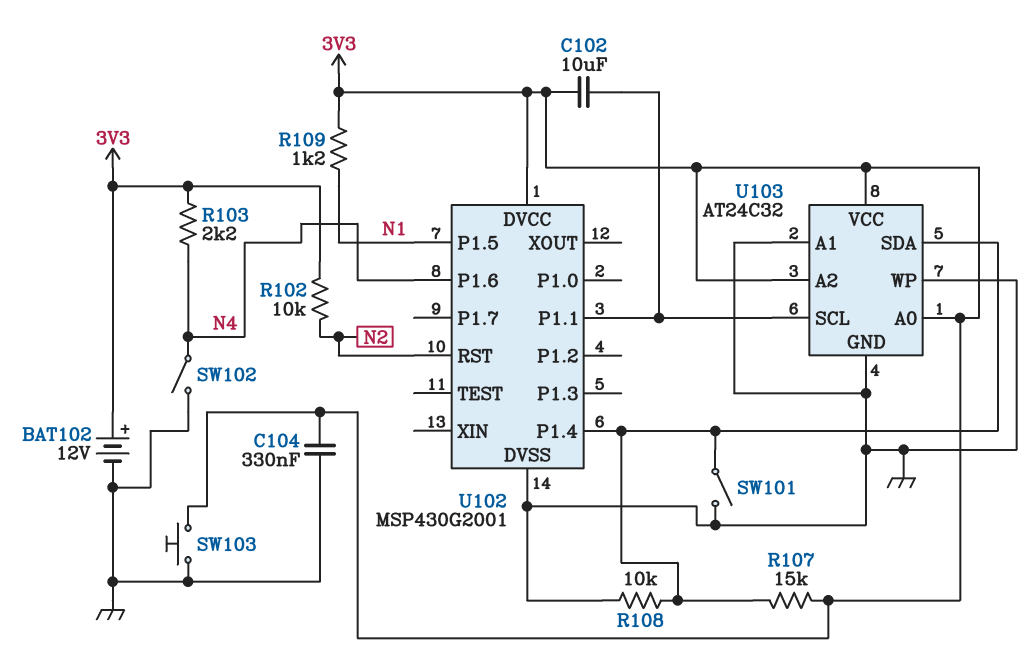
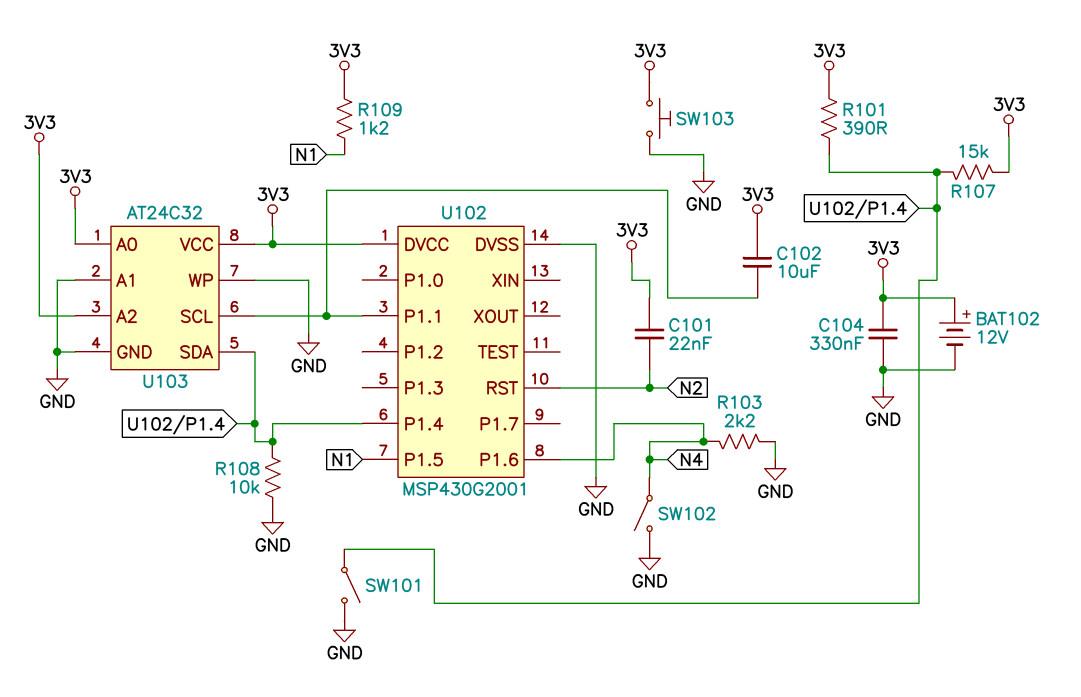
C101: none -> 22nF (3V3, N2)
R101: none -> 390 (3V3, U102/P1.4)
R102: 10k (3V3, N2) -> none
R103: 2.2k (3V3, N4) -> 2.2k (GND, N4)

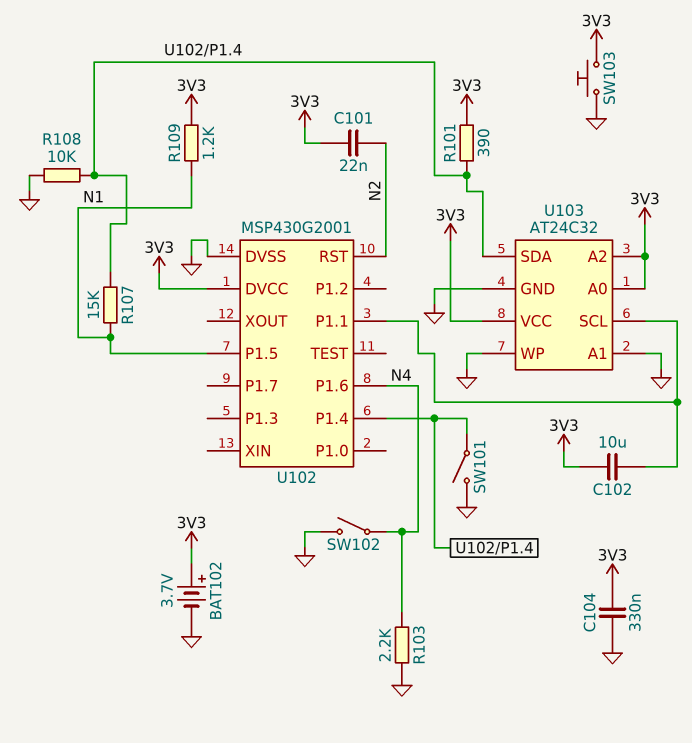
BAT102: 12V (plus 3V3, minus GND) -> 3.7V (plus 3V3, minus GND)
R107: 15k (3V3, U102/P1.4) -> 15k (N1, U102/P1.4)

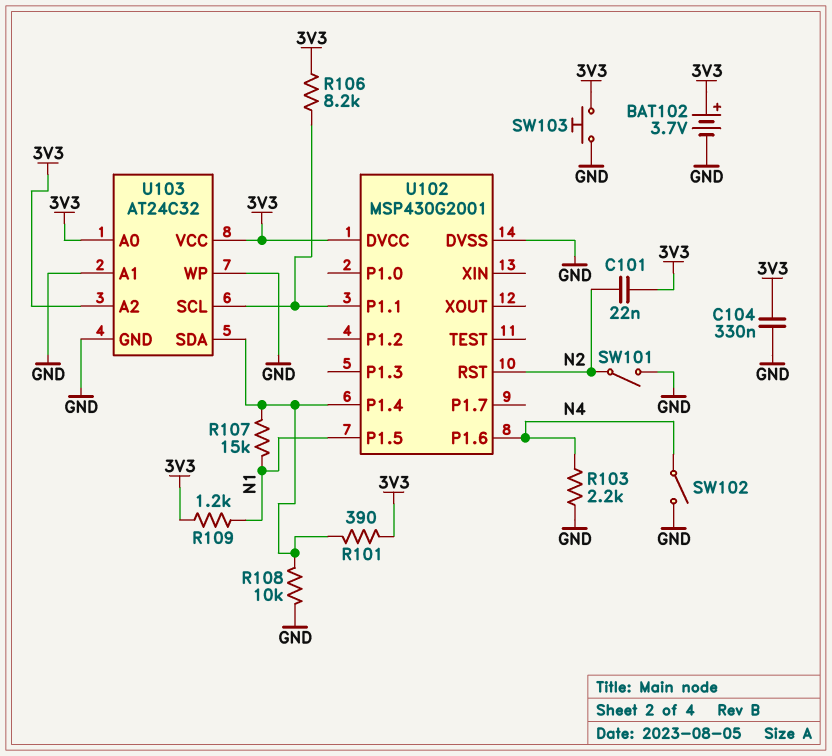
C102: 10uF (3V3, U102/P1.1) -> none
R106: none -> 8.2k (3V3, U102/P1.1)
SW101: switch (GND, U102/P1.4) -> switch (GND, N2)

